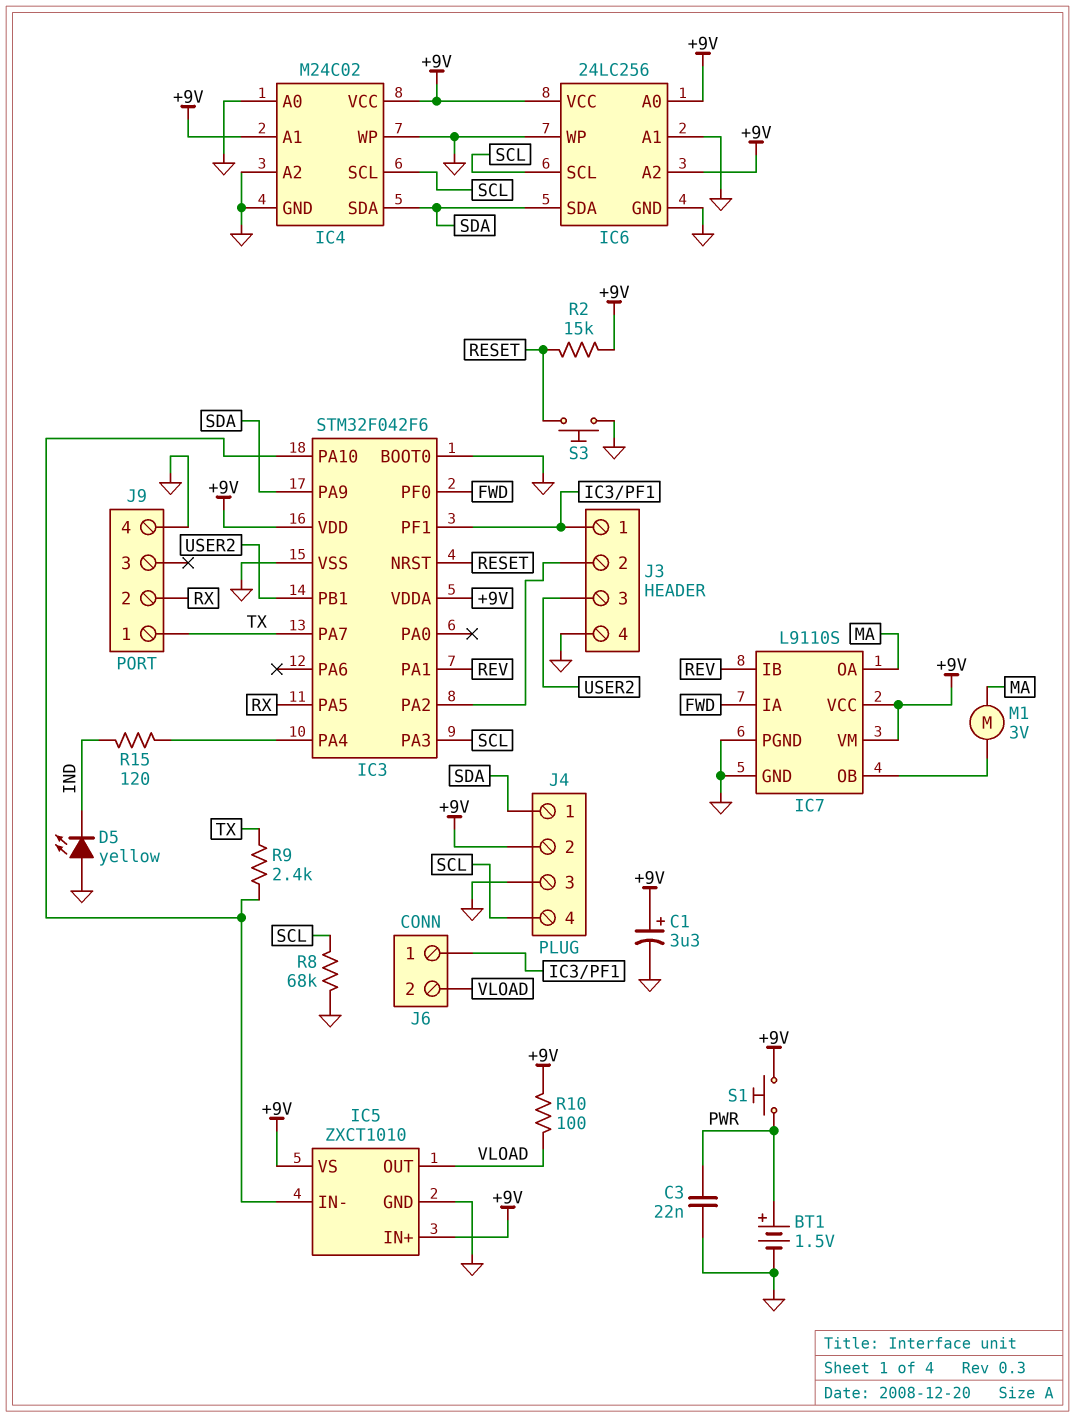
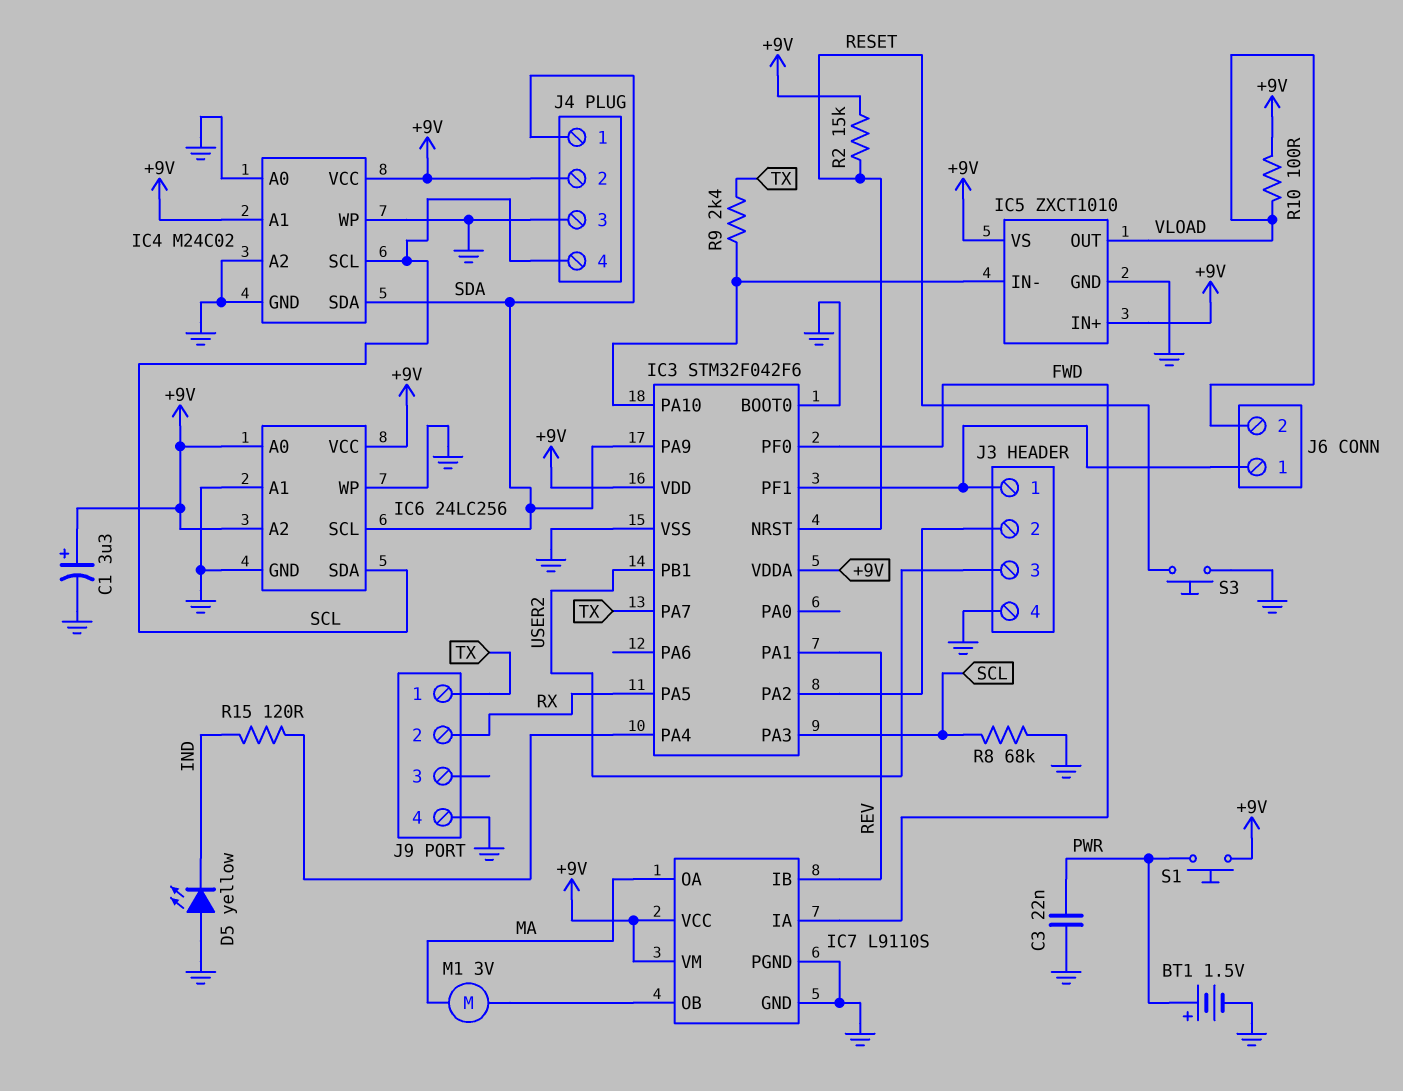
IC6 pin SCL: SCL -> SDA
IC6 pin SDA: SDA -> SCL

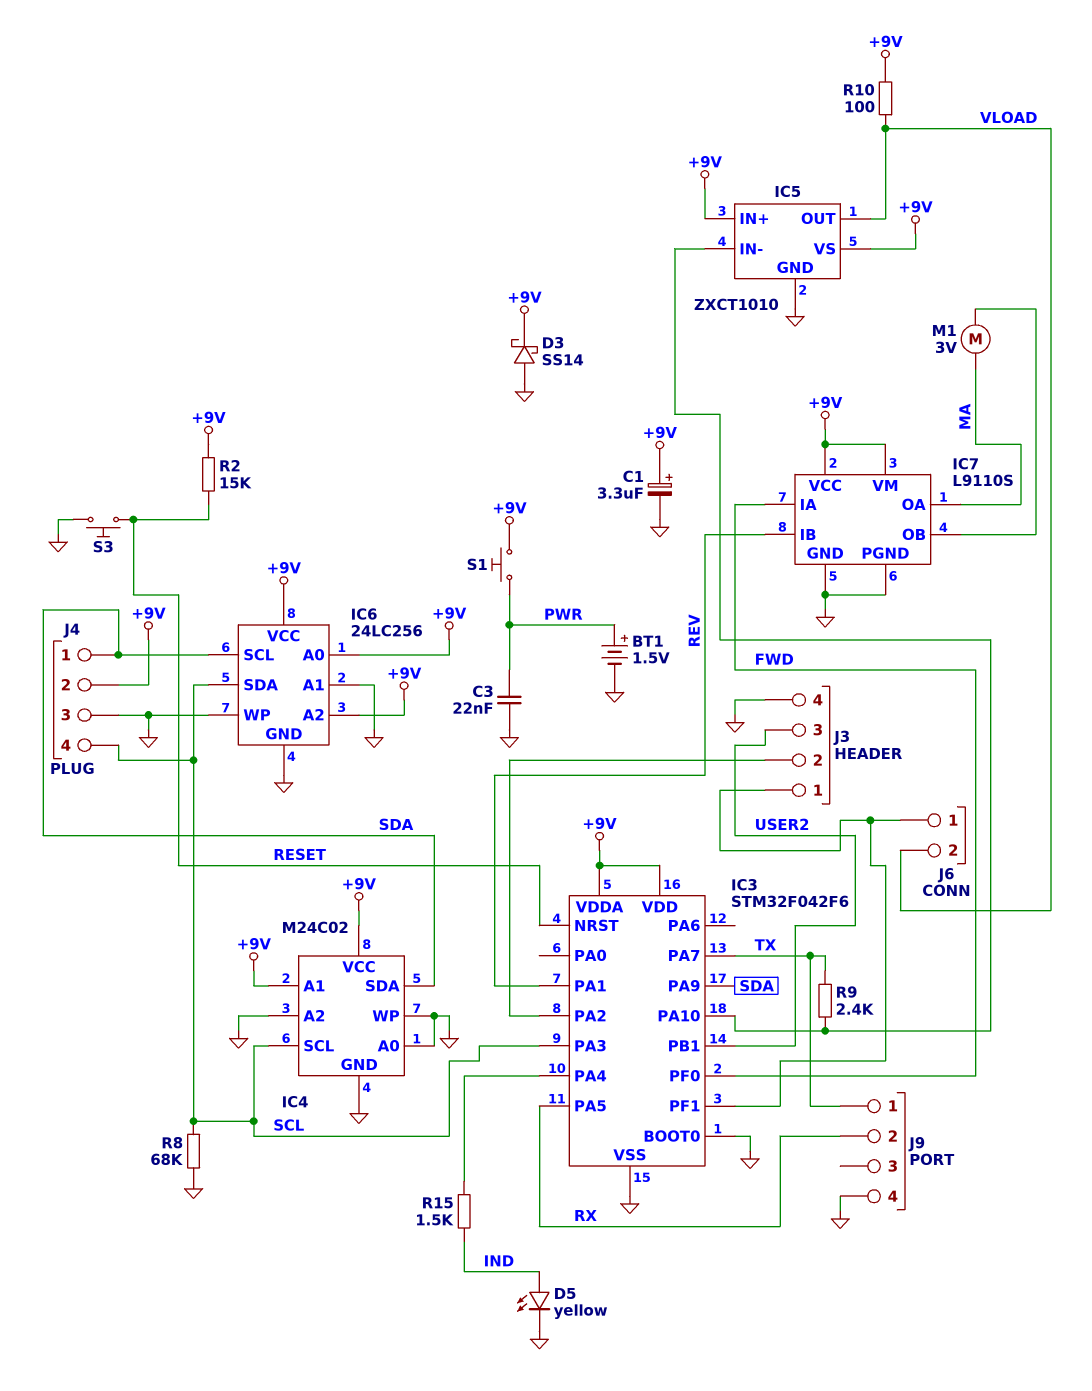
D3: none -> schottky SS14 (A GND, K +9V)
D5: LED yellow (A GND, K IND) -> LED yellow (A IND, K GND)
R15: 120 (IC3/PA4, IND) -> 1.5k (IC3/PA4, IND)

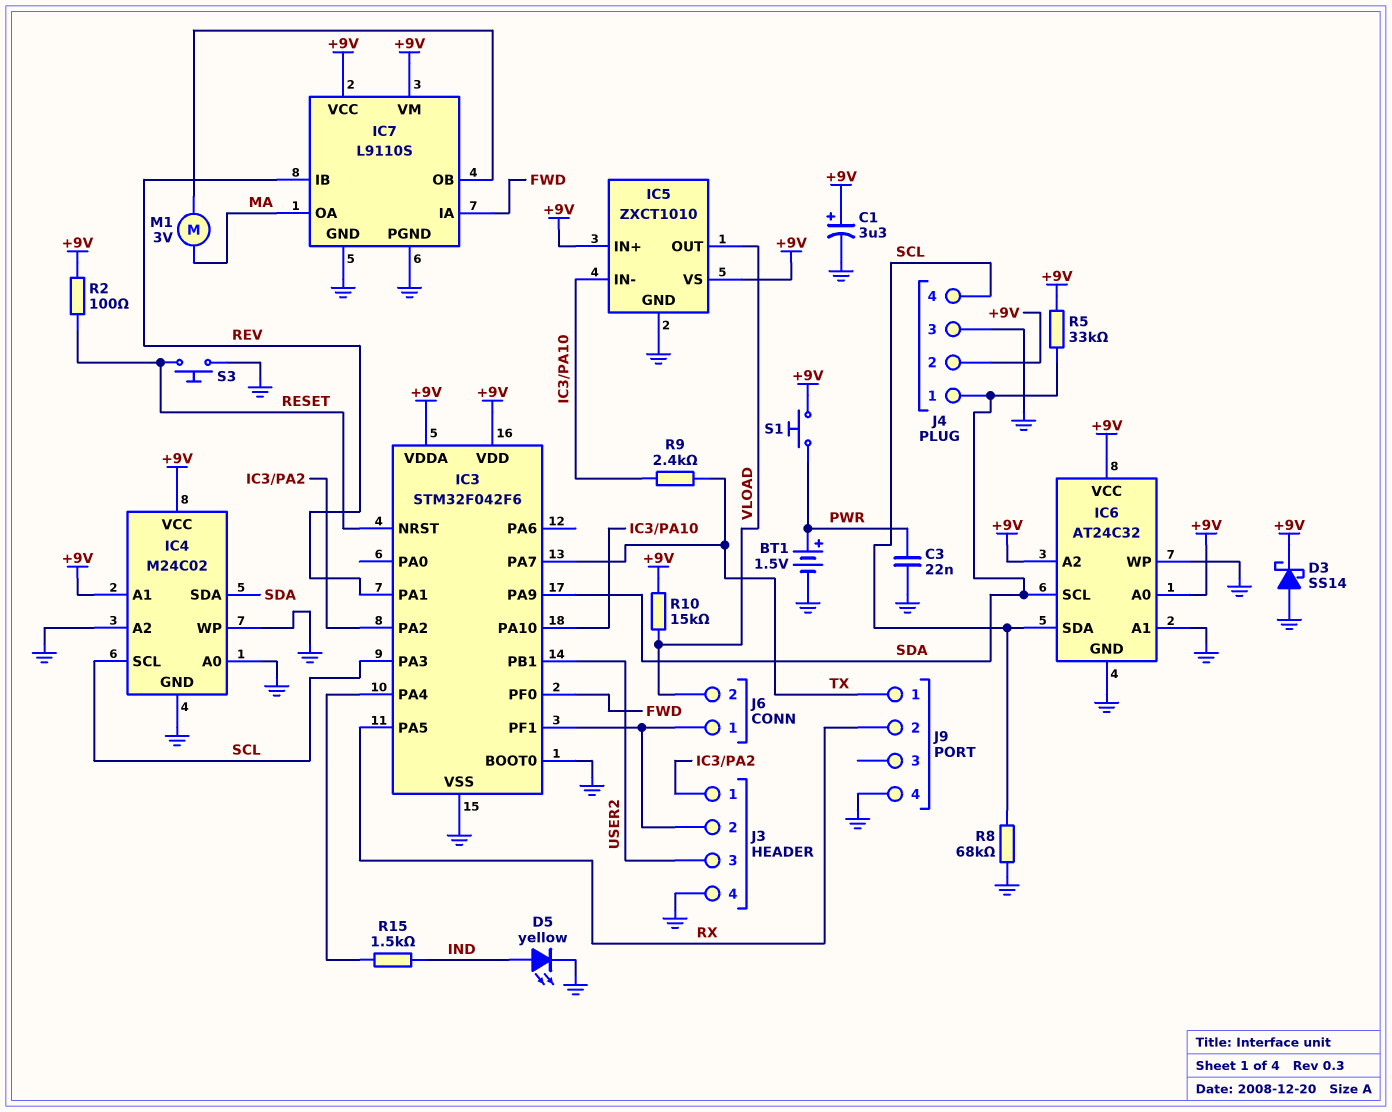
IC6: 24LC256 -> AT24C32
J3 pin 1: IC3/PF1 -> IC3/PA2
J3 pin 2: IC3/PA2 -> IC3/PF1
R2: 15k (+9V, RESET) -> 100 (+9V, RESET)
R5: none -> 33k (+9V, SDA)
R10: 100 (+9V, VLOAD) -> 15k (+9V, VLOAD)

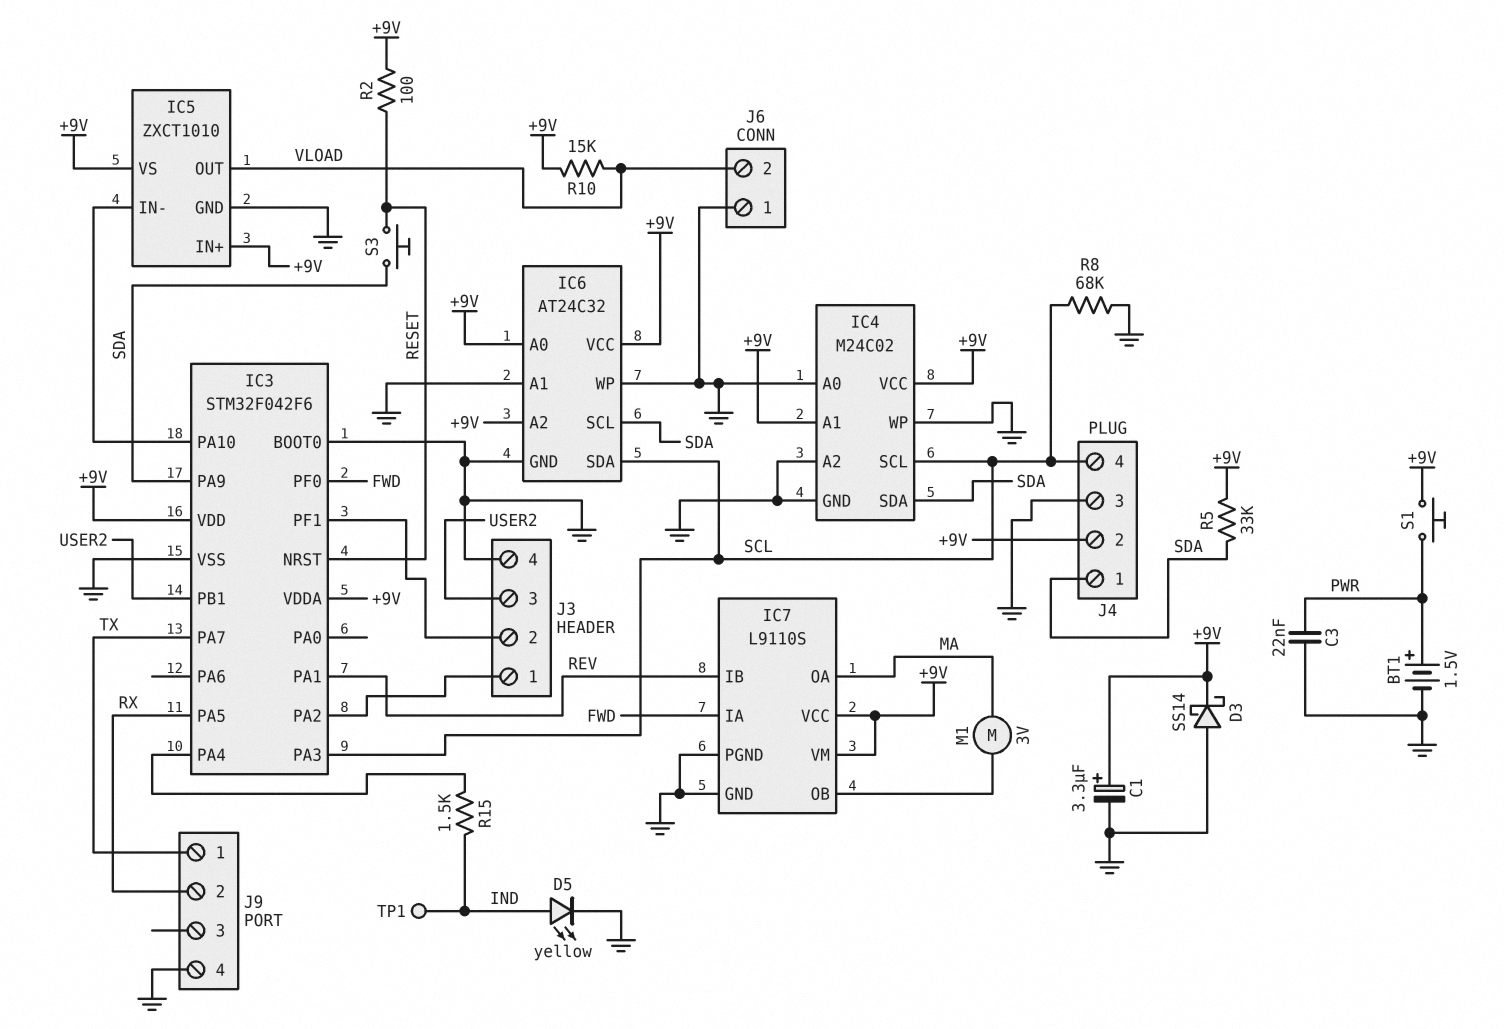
J6 pin 1: IC3/PF1 -> GND
R9: 2.4k (IC3/PA10, TX) -> none
S3: button (GND, RESET) -> button (RESET, SDA)
TP1: none -> test point (IND)

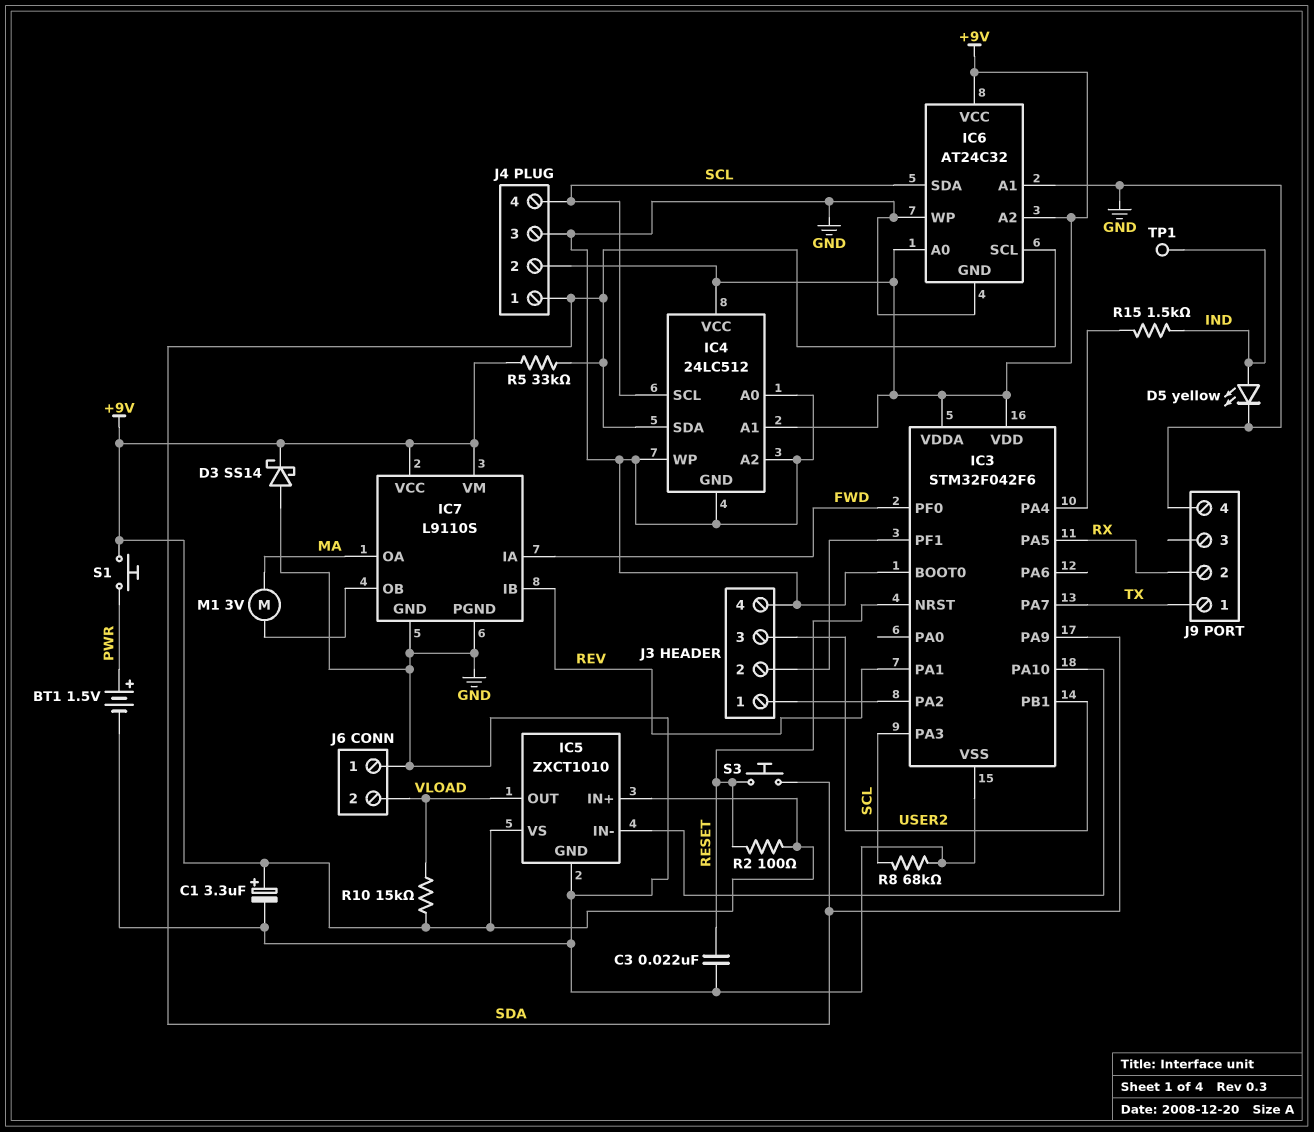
C3: 22nF (GND, PWR) -> 22nF (GND, RESET)
IC4: M24C02 -> 24LC512

